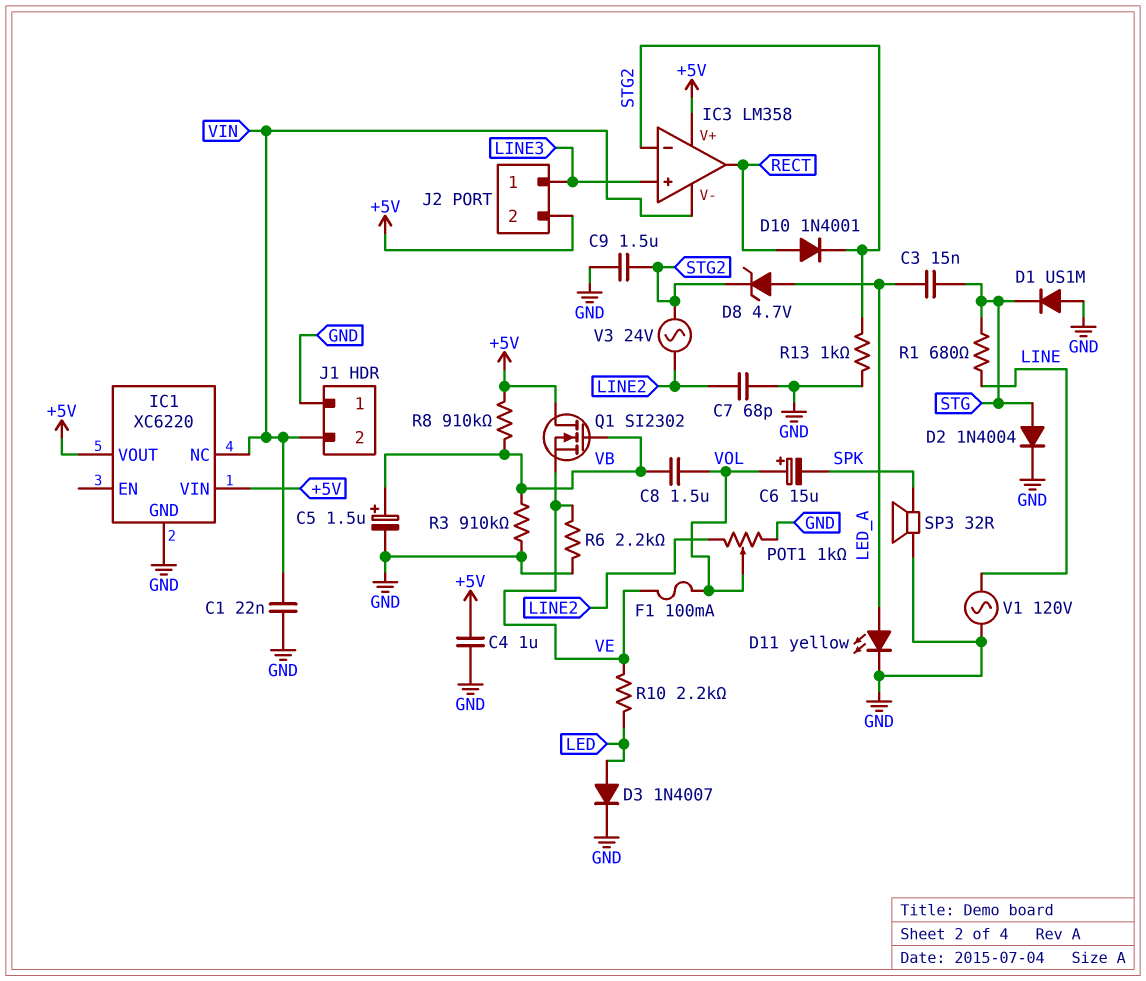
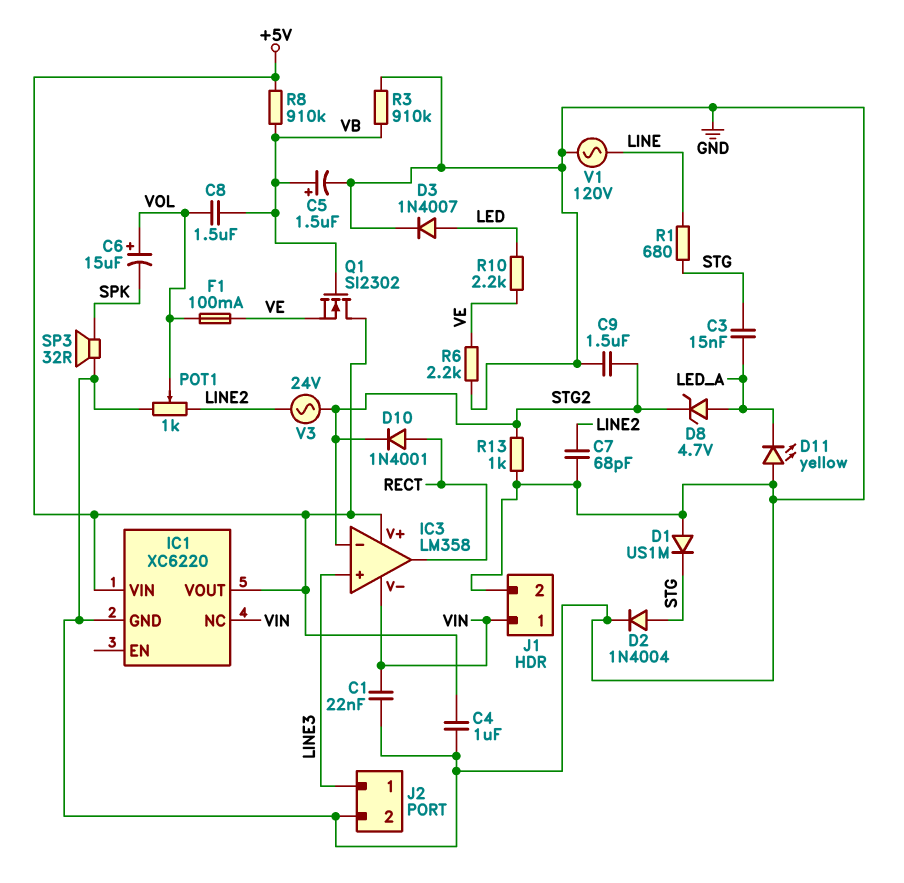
D11: LED yellow (A LED_A, K GND) -> LED yellow (A GND, K LED_A)
J1 pin 1: GND -> VIN
J1 pin 2: VIN -> GND
J2 pin 2: +5V -> GND

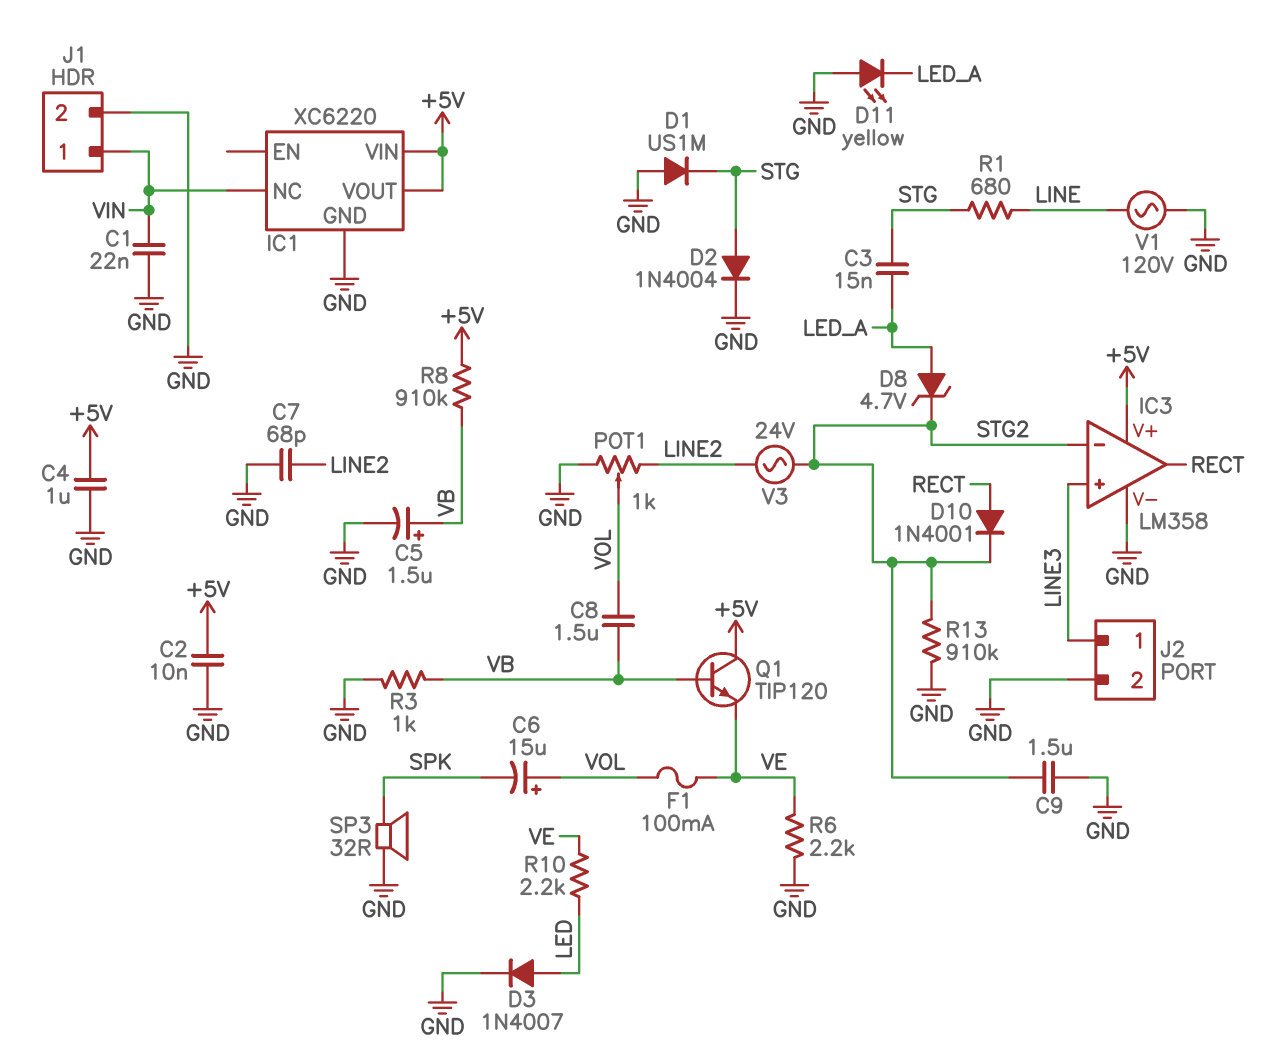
C2: none -> 10nF (+5V, GND)
IC3 pin V-: VIN -> GND
Q1: NMOS SI2302 (G VB, D +5V, S VE) -> NPN TIP120 (B VB, C +5V, E VE)
R3: 910k (GND, VB) -> 1k (GND, VB)
R13: 1k (GND, STG2) -> 910k (GND, STG2)

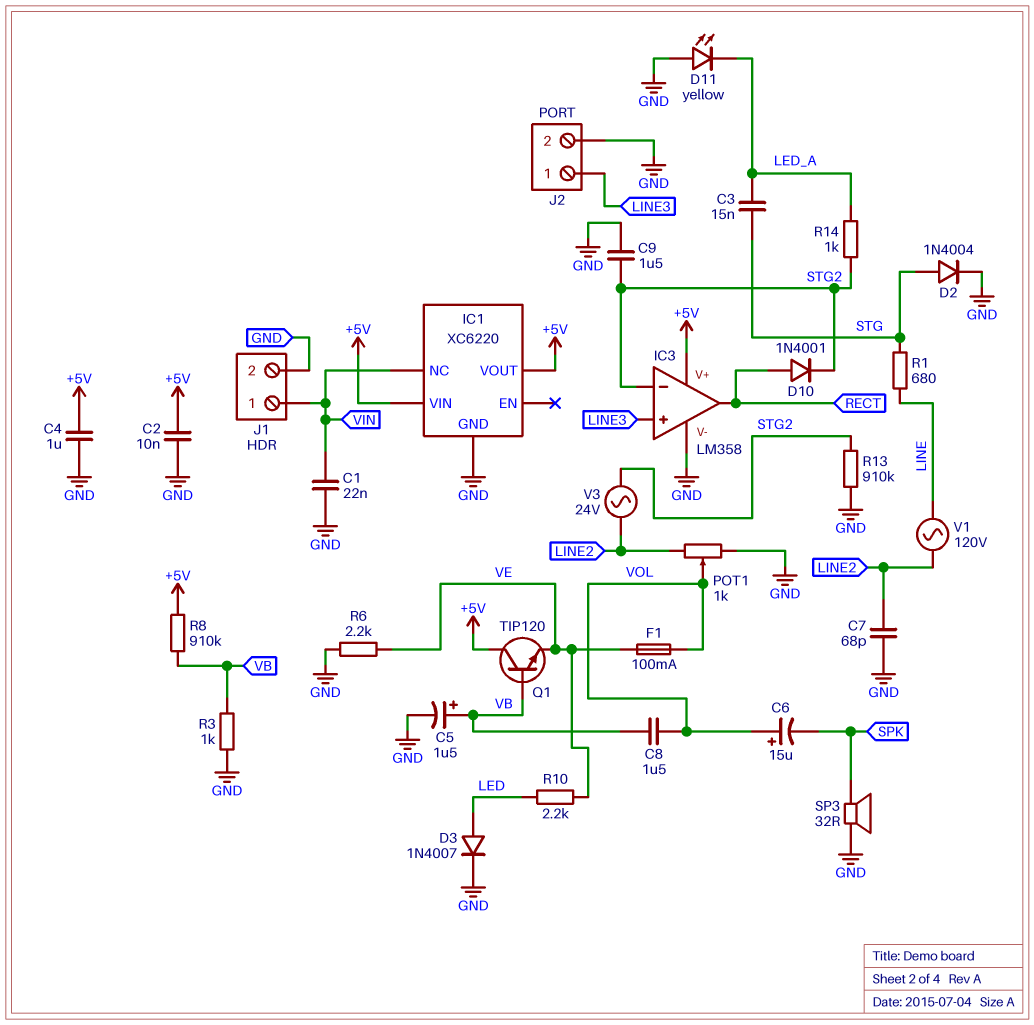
D1: diode US1M (A GND, K STG) -> none
D8: zener 4.7V (A LED_A, K STG2) -> none
R14: none -> 1k (LED_A, STG2)
V1: AC 120V (GND, LINE) -> AC 120V (LINE, LINE2)

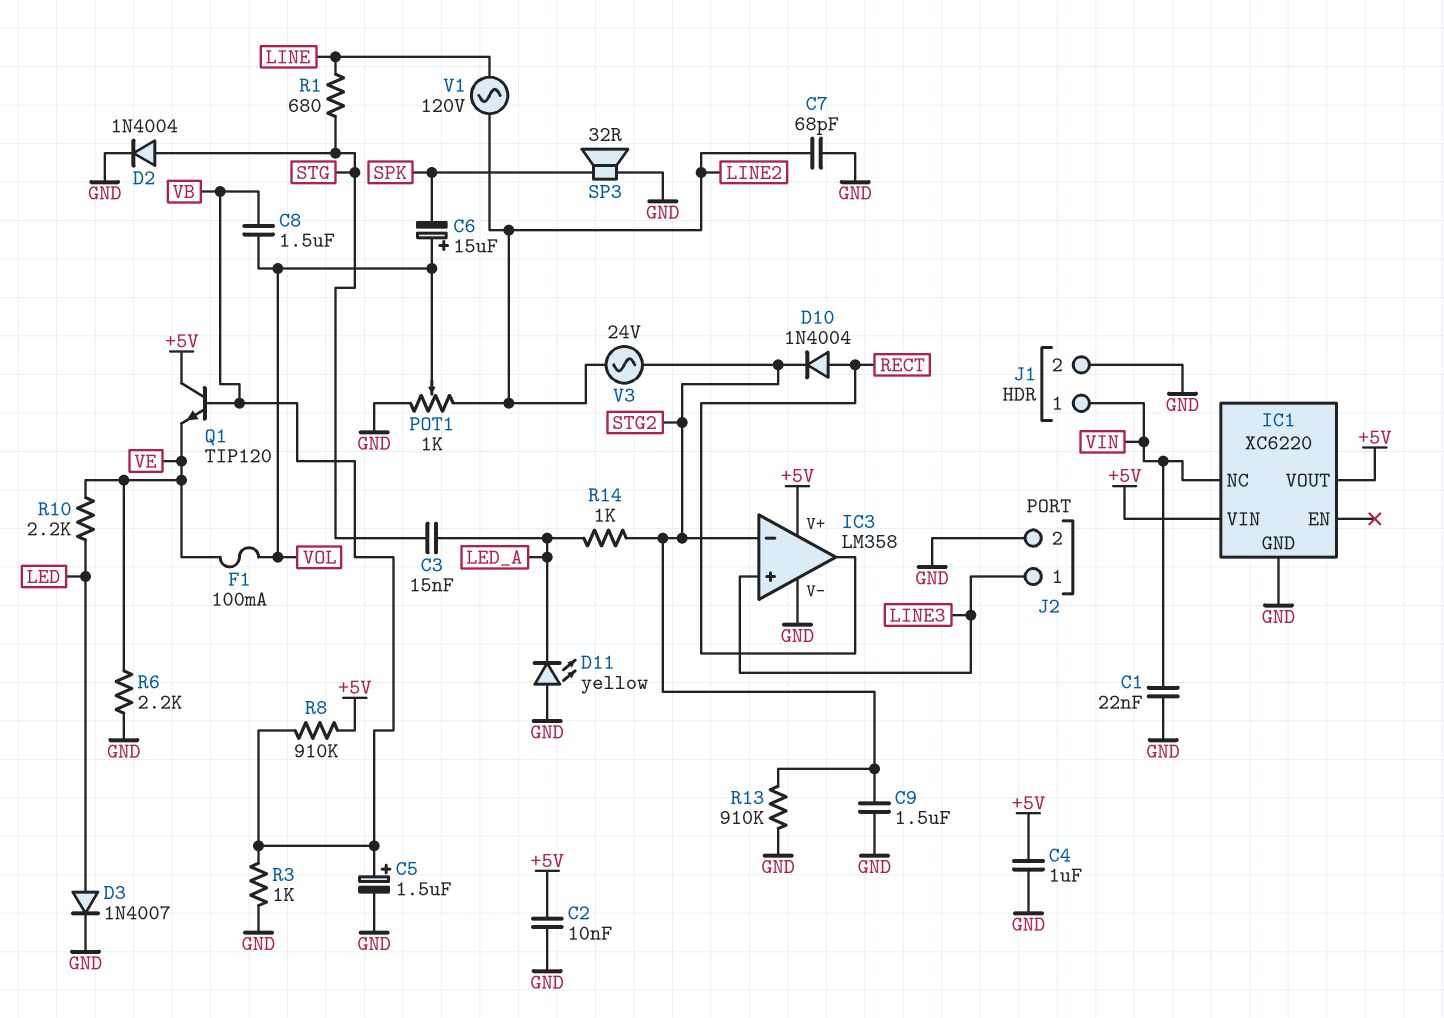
D10: diode 1N4001 (A RECT, K STG2) -> diode 1N4004 (A RECT, K STG2)

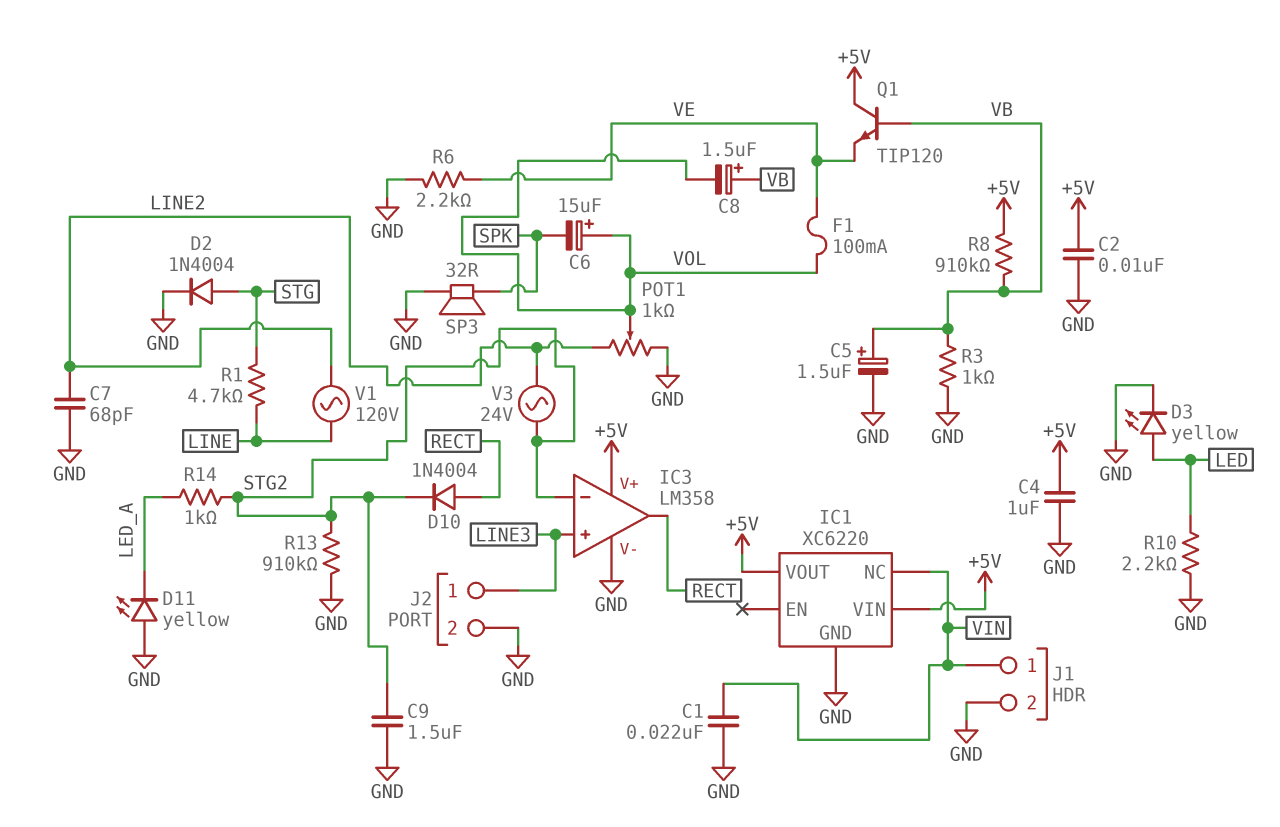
C3: 15nF (LED_A, STG) -> none
C8: 1.5uF (VB, VOL) -> 1.5uF (plus VB, minus VOL)
D3: diode 1N4007 (A LED, K GND) -> LED yellow (A LED, K GND)
R1: 680 (LINE, STG) -> 4.7k (LINE, STG)
R10: 2.2k (LED, VE) -> 2.2k (GND, LED)

